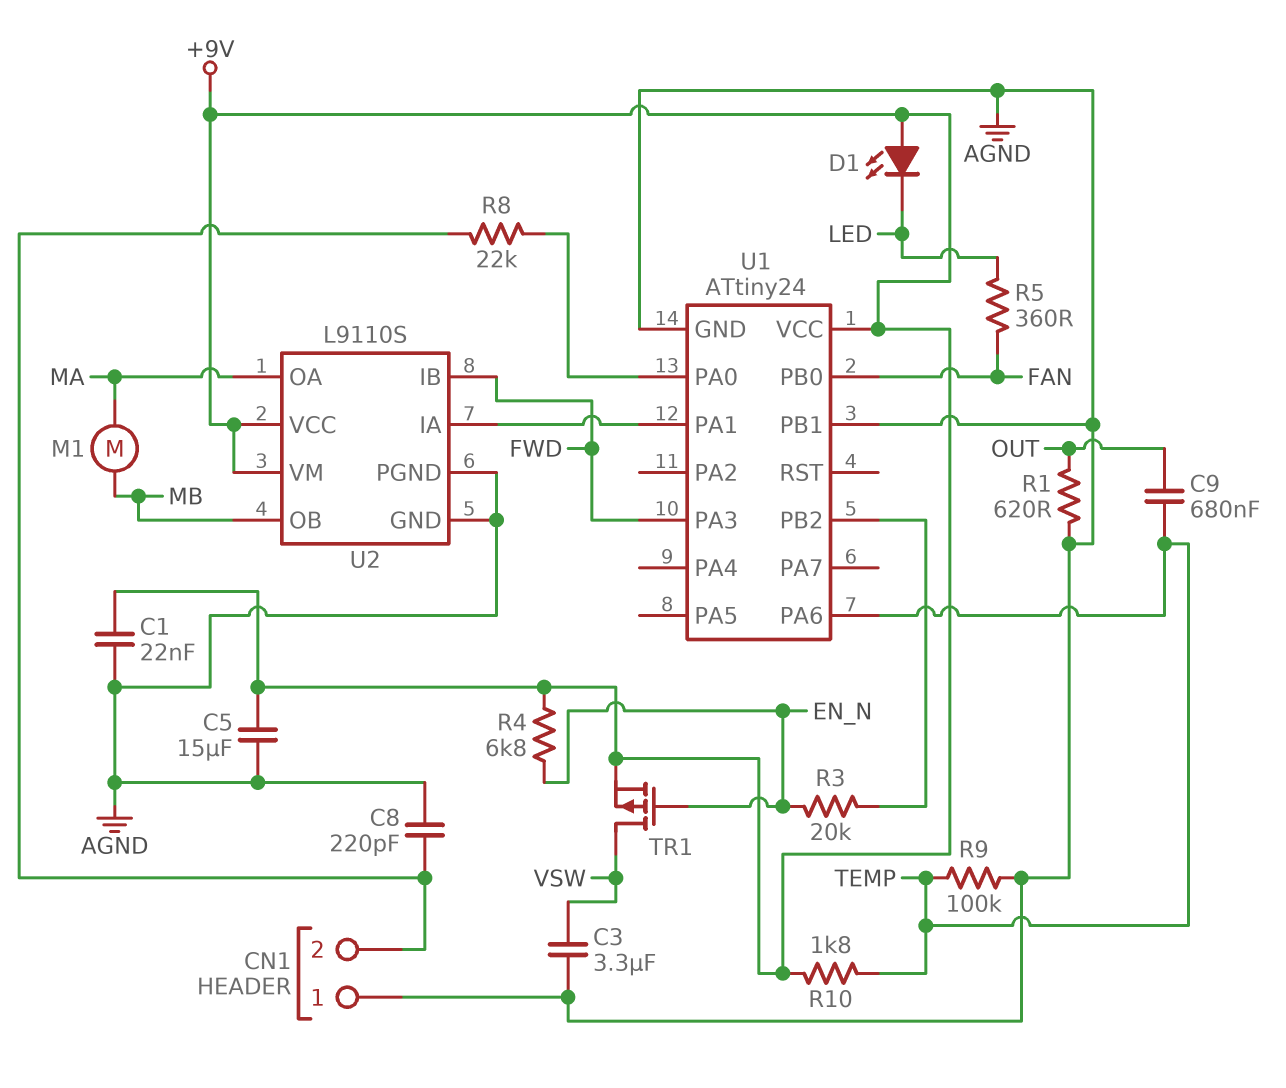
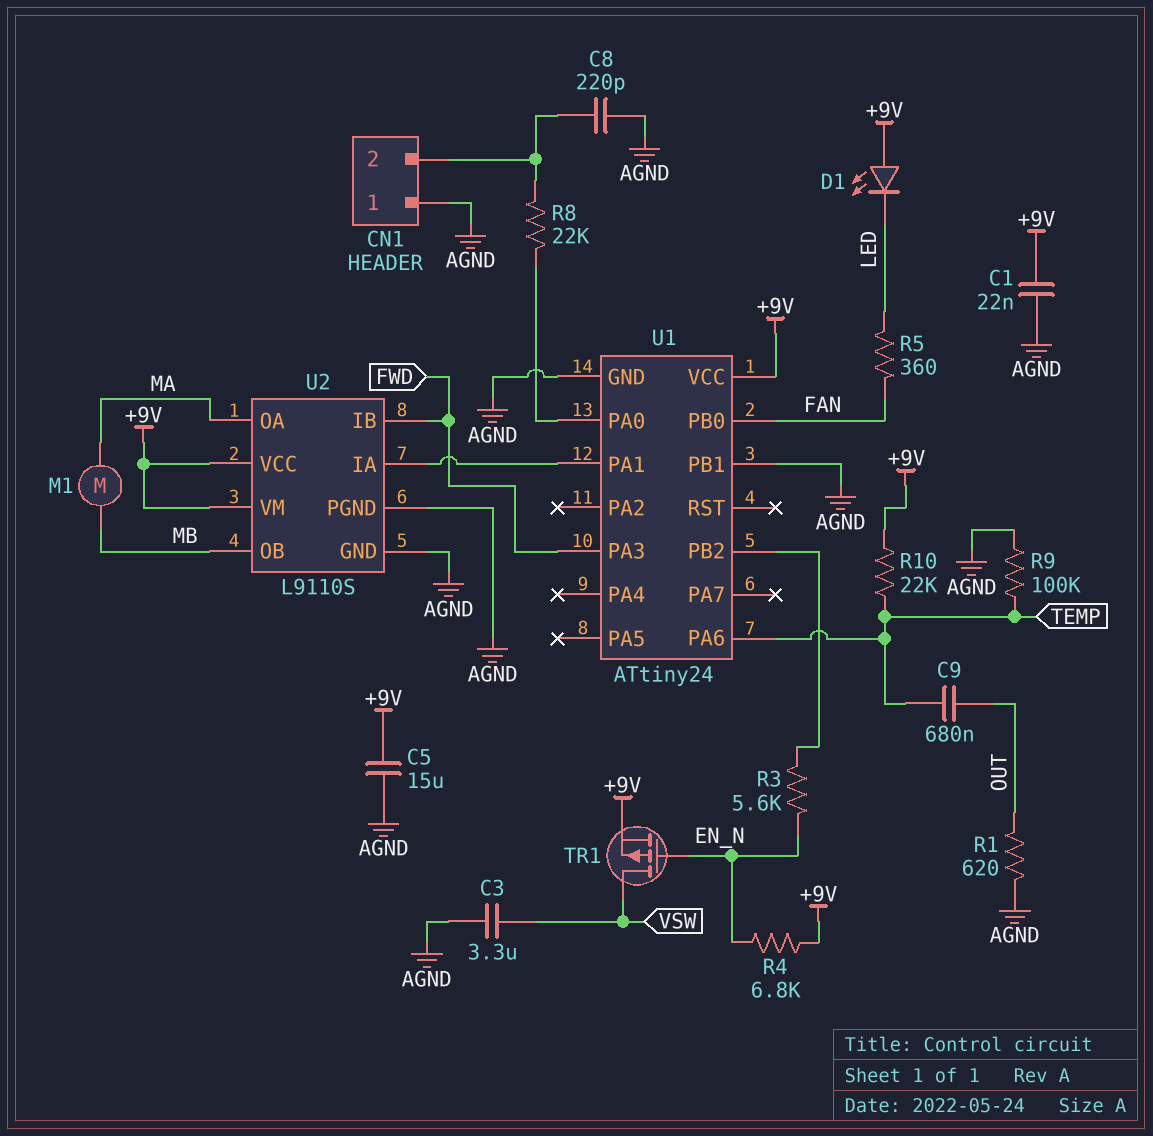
R3: 20k (EN_N, U1/PB2) -> 5.6k (EN_N, U1/PB2)
R10: 1.8k (+9V, TEMP) -> 22k (+9V, TEMP)

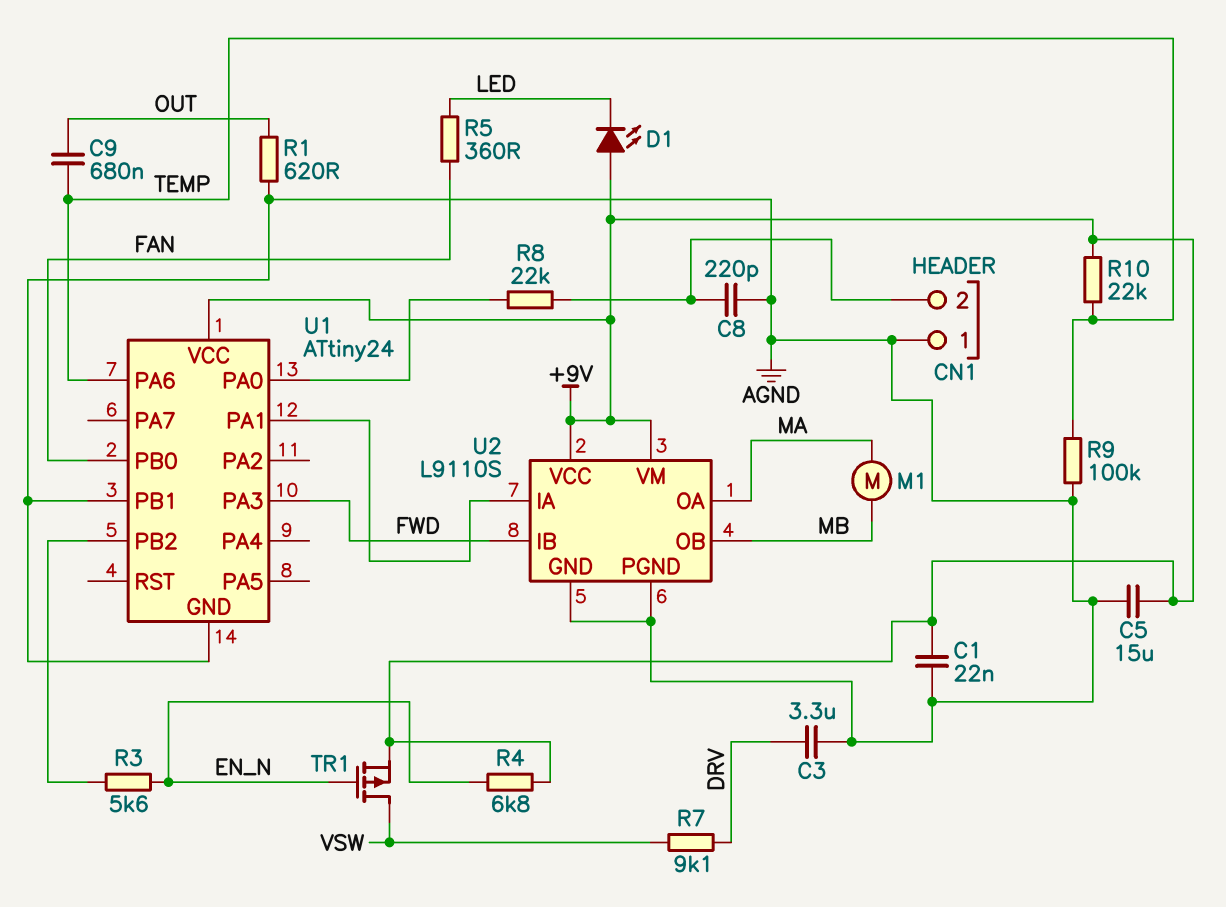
C3: 3.3uF (AGND, VSW) -> 3.3uF (AGND, DRV)
R7: none -> 9.1k (DRV, VSW)

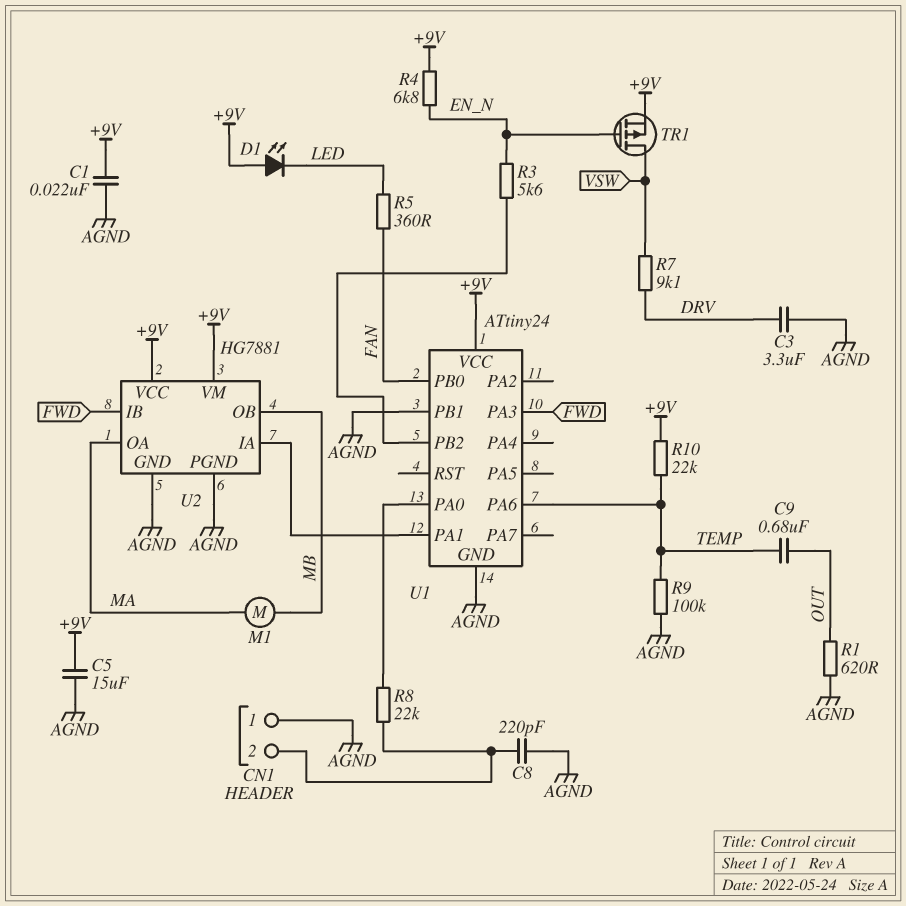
U2: L9110S -> HG7881

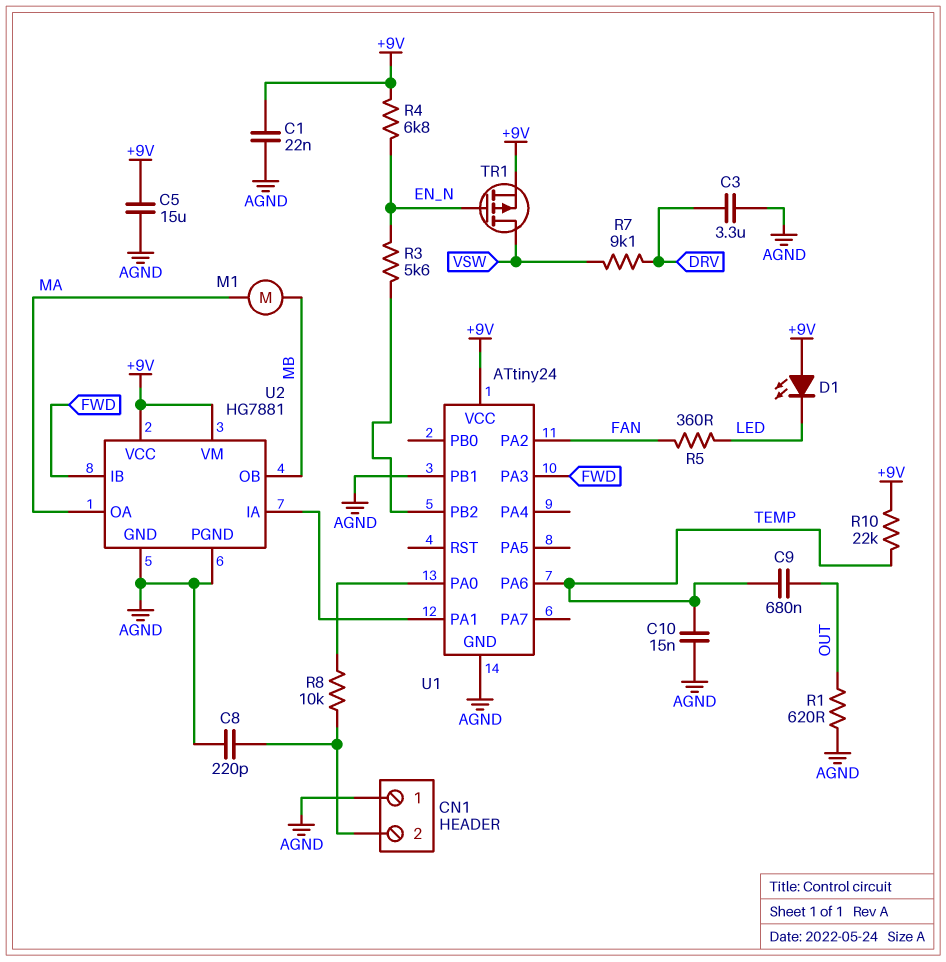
C10: none -> 15nF (AGND, TEMP)
R8: 22k (CN1/2, U1/PA0) -> 10k (CN1/2, U1/PA0)
R9: 100k (AGND, TEMP) -> none
U1 pin PA2: none -> FAN
U1 pin PB0: FAN -> none

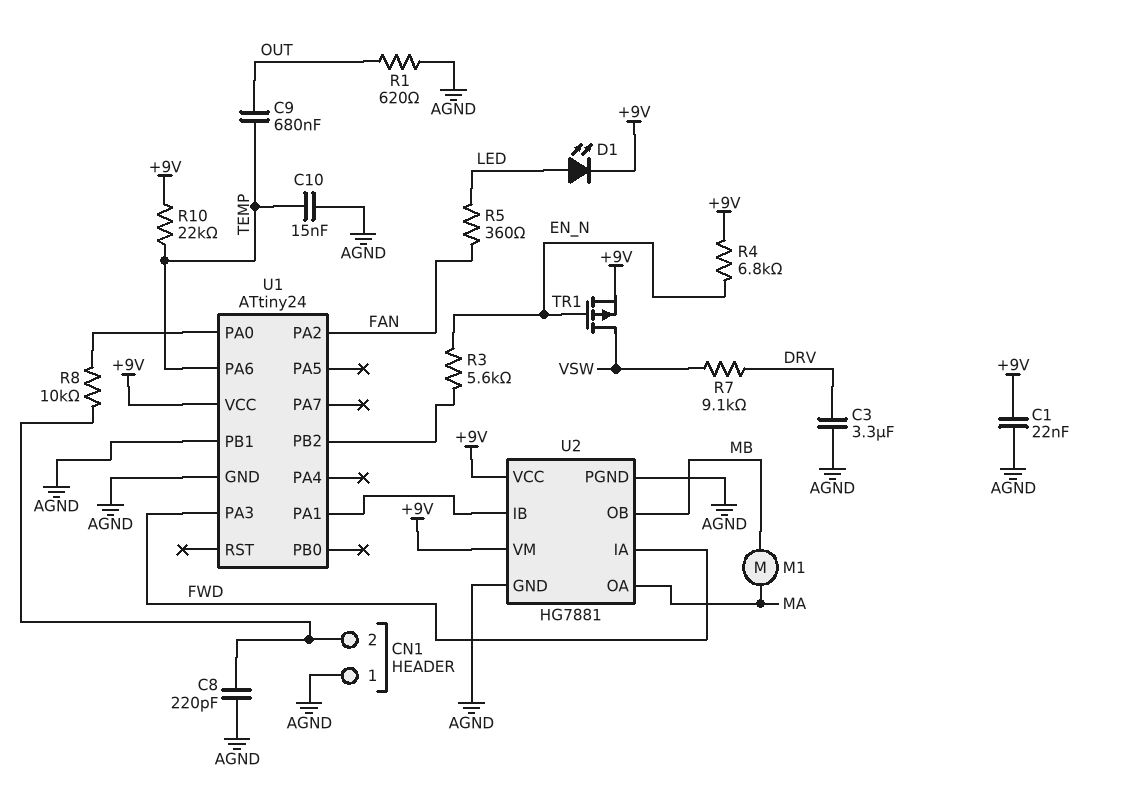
C5: 15uF (+9V, AGND) -> none
D1: LED (A +9V, K LED) -> LED (A LED, K +9V)
U2 pin IA: U1/PA1 -> FWD
U2 pin IB: FWD -> U1/PA1

